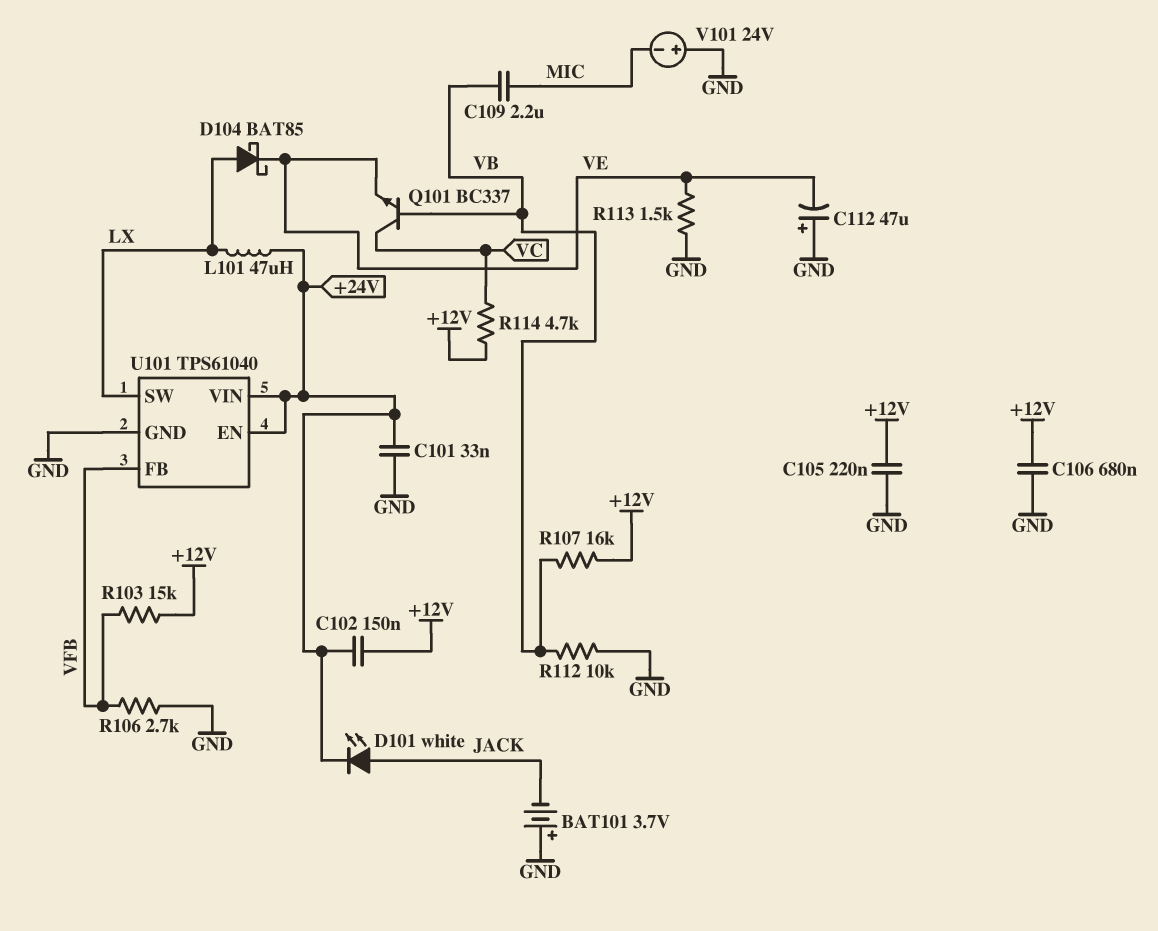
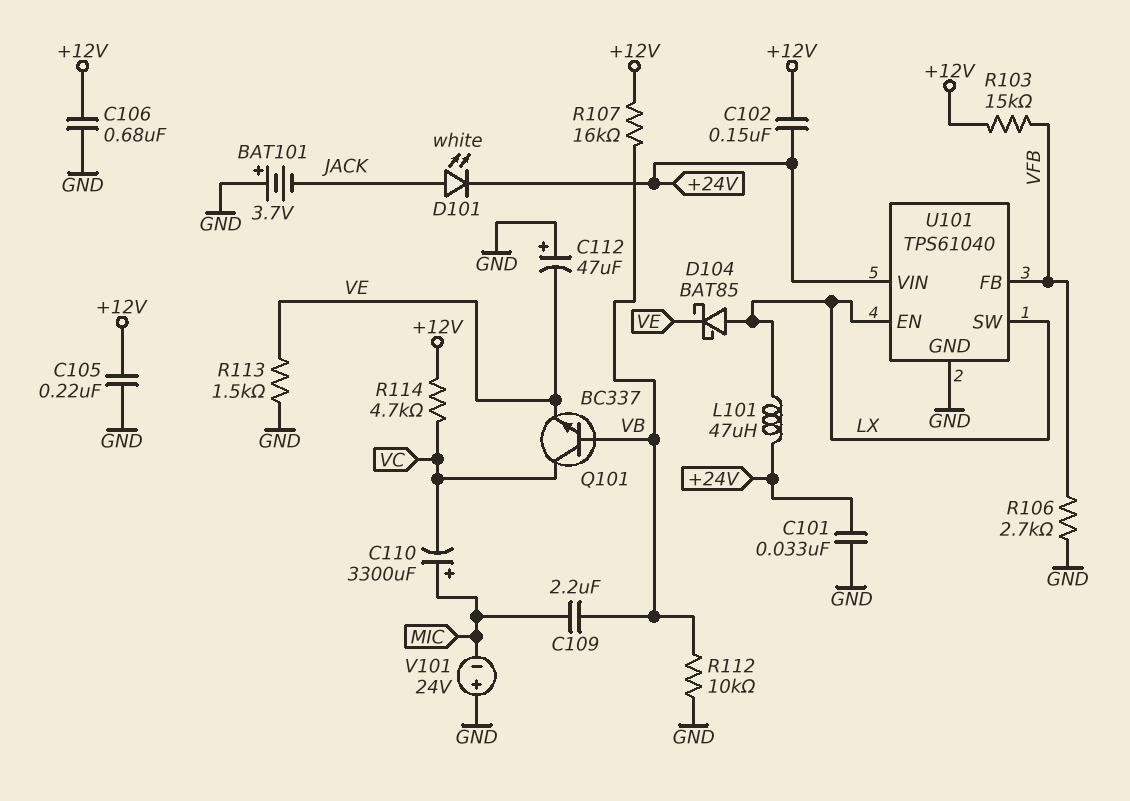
C110: none -> 3300uF (plus MIC, minus VC)
U101 pin EN: +24V -> LX

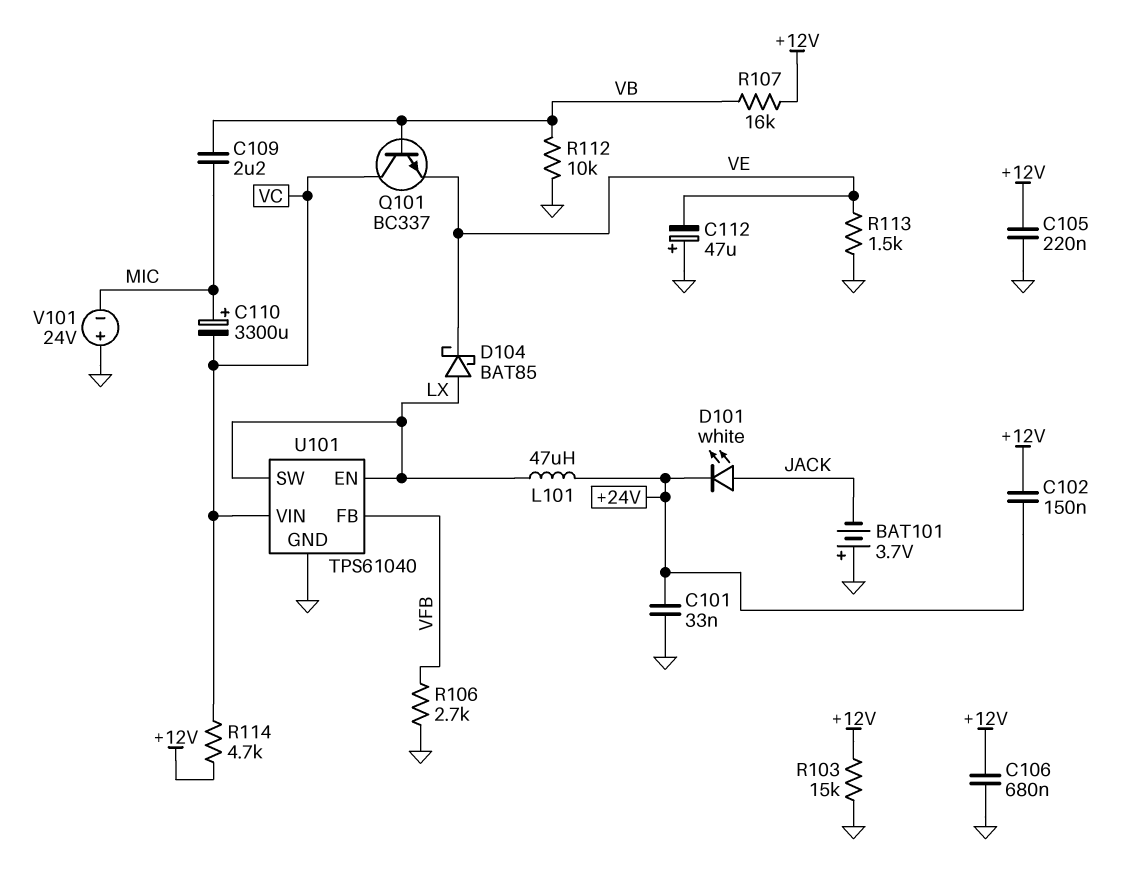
R103: 15k (+12V, VFB) -> 15k (+12V, GND)
U101 pin VIN: +24V -> VC

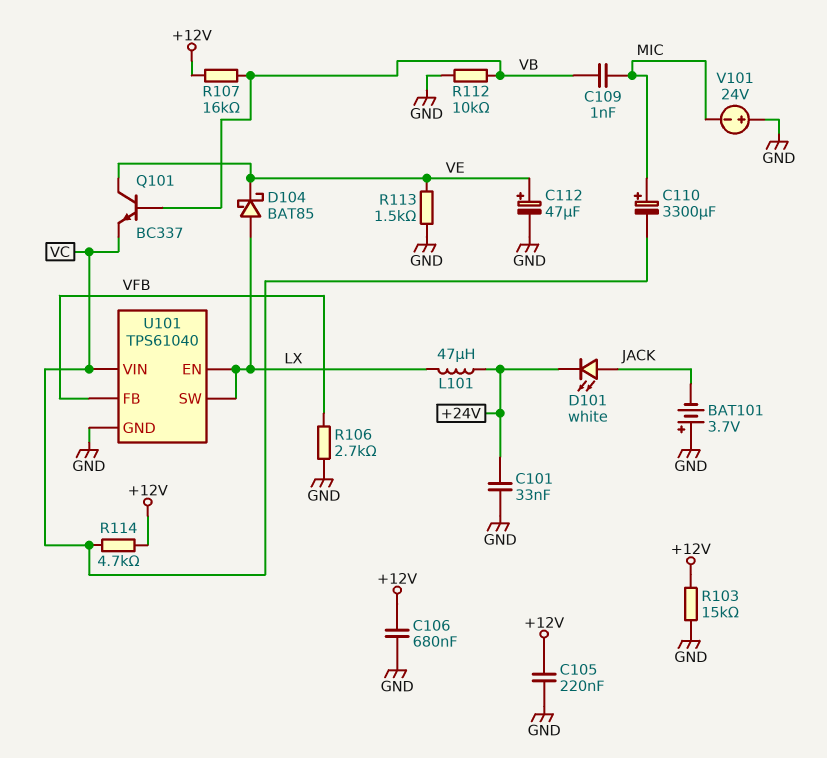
C102: 150nF (+12V, +24V) -> none
C109: 2.2uF (MIC, VB) -> 1nF (MIC, VB)
C112: 47uF (plus GND, minus VE) -> 47uF (plus VE, minus GND)
Q101: NPN BC337 (B VB, C VC, E VE) -> NPN BC337 (B VB, C VE, E VC)

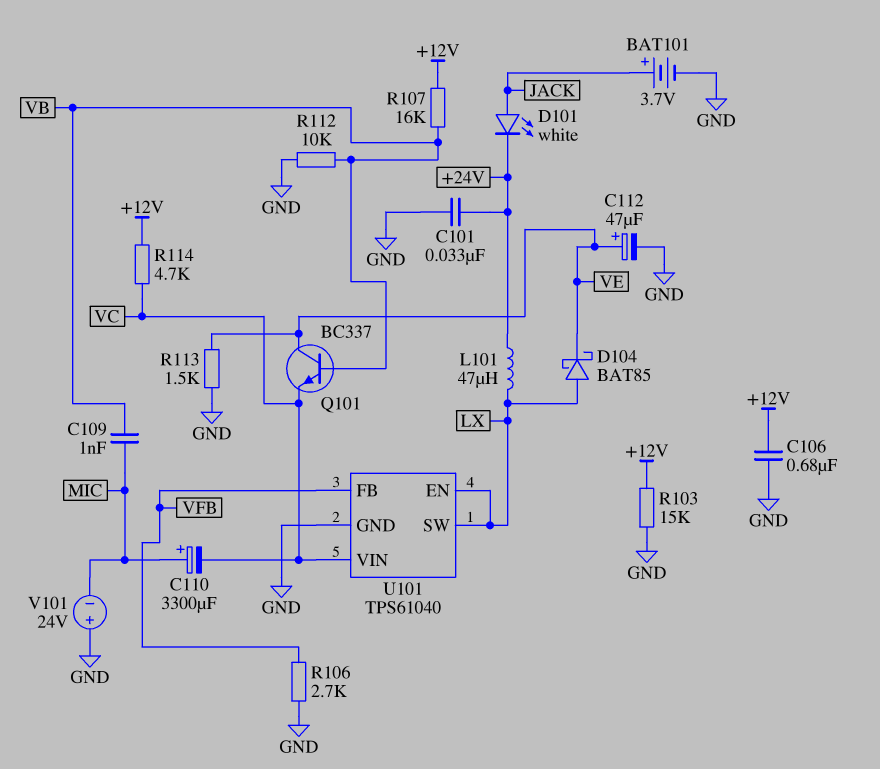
BAT101: 3.7V (plus GND, minus JACK) -> 3.7V (plus JACK, minus GND)
C105: 220nF (+12V, GND) -> none

